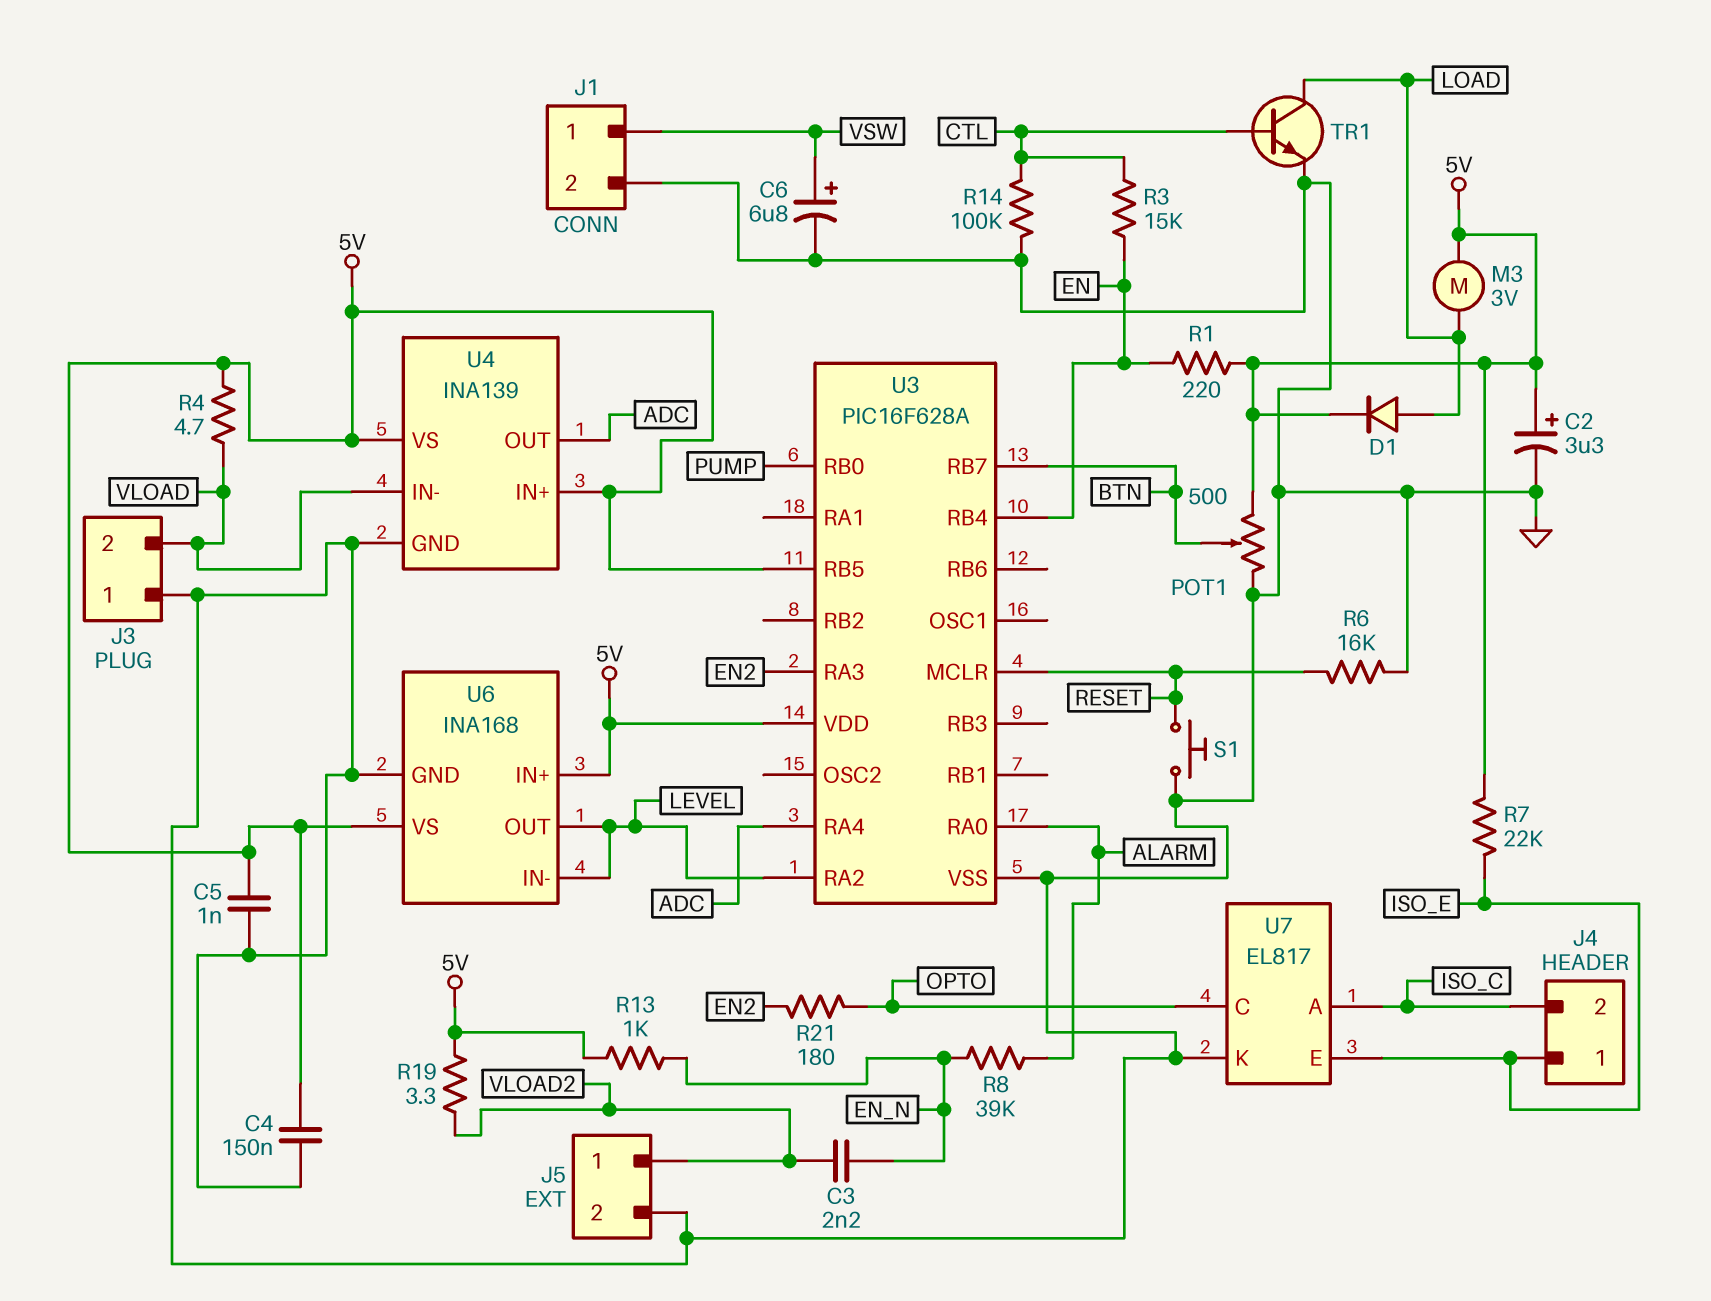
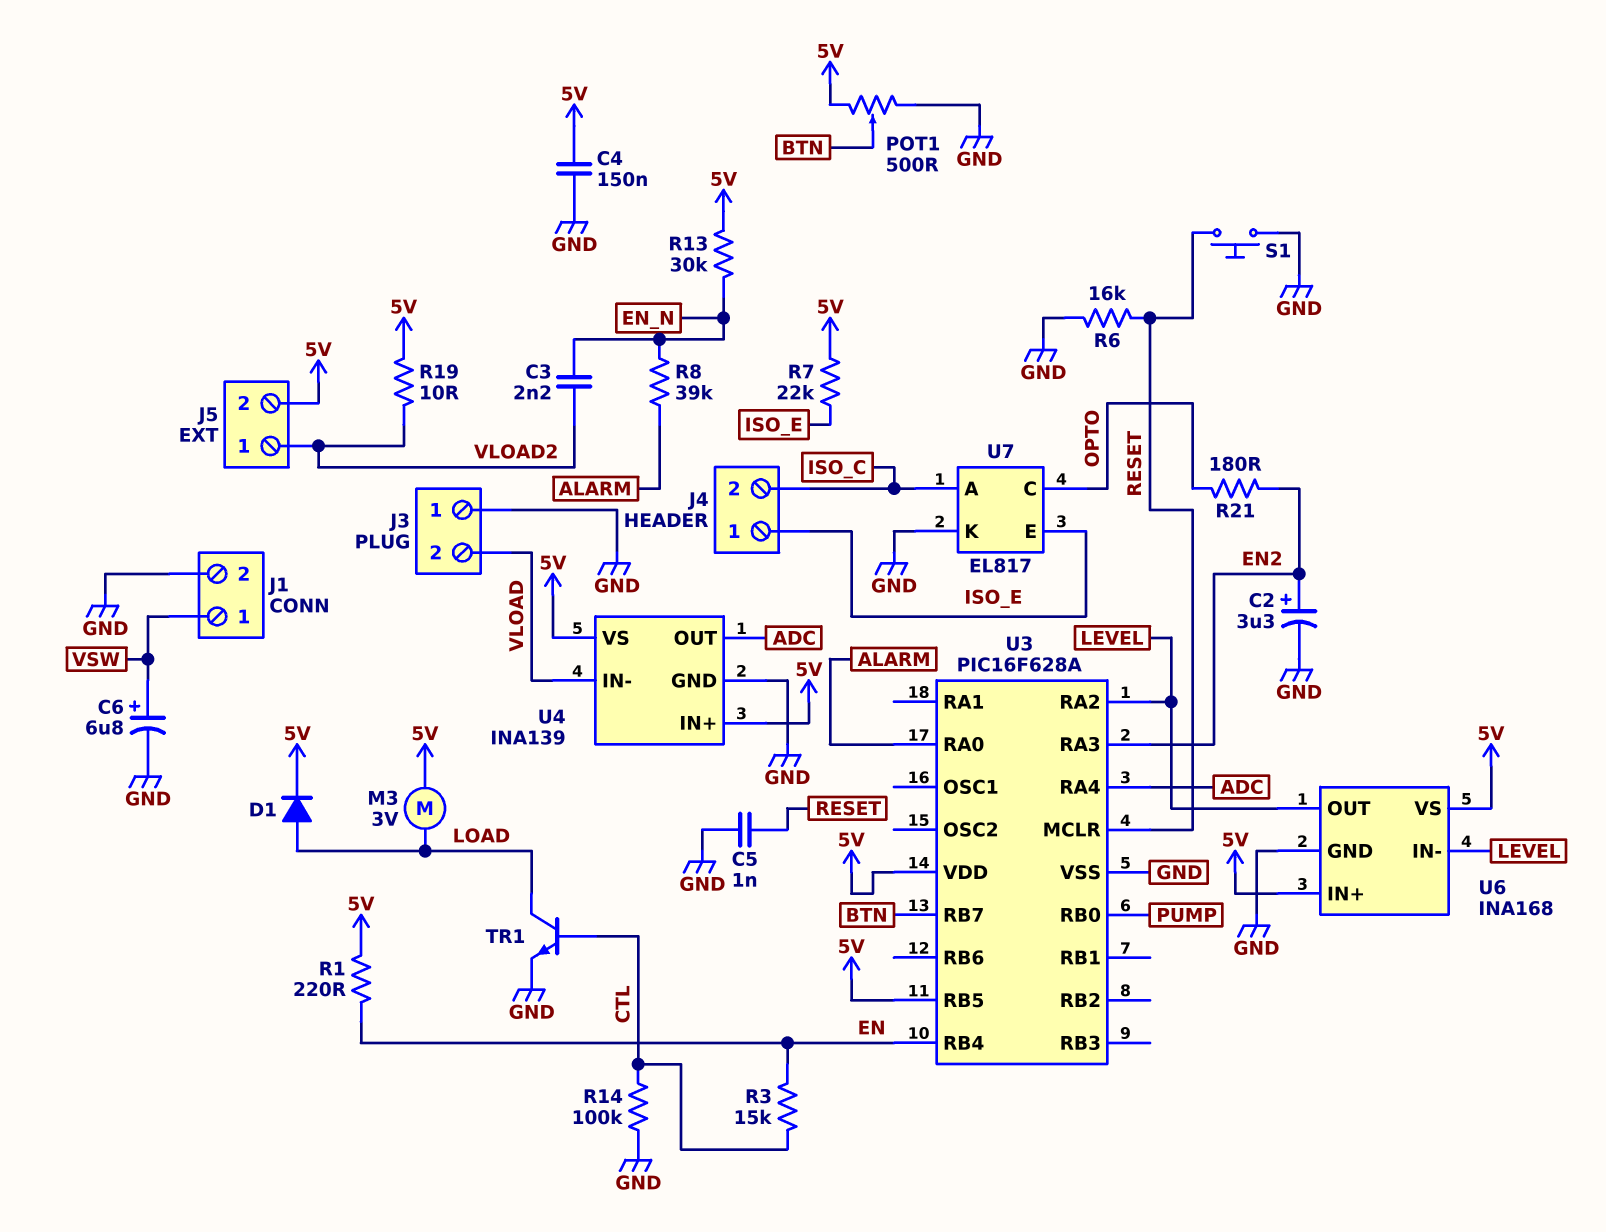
C2: 3.3uF (plus 5V, minus GND) -> 3.3uF (plus EN2, minus GND)
C5: 1nF (5V, GND) -> 1nF (GND, RESET)
J5 pin 2: GND -> 5V
R4: 4.7 (5V, VLOAD) -> none
R13: 1k (5V, EN_N) -> 30k (5V, EN_N)
R19: 3.3 (5V, VLOAD2) -> 10 (5V, VLOAD2)

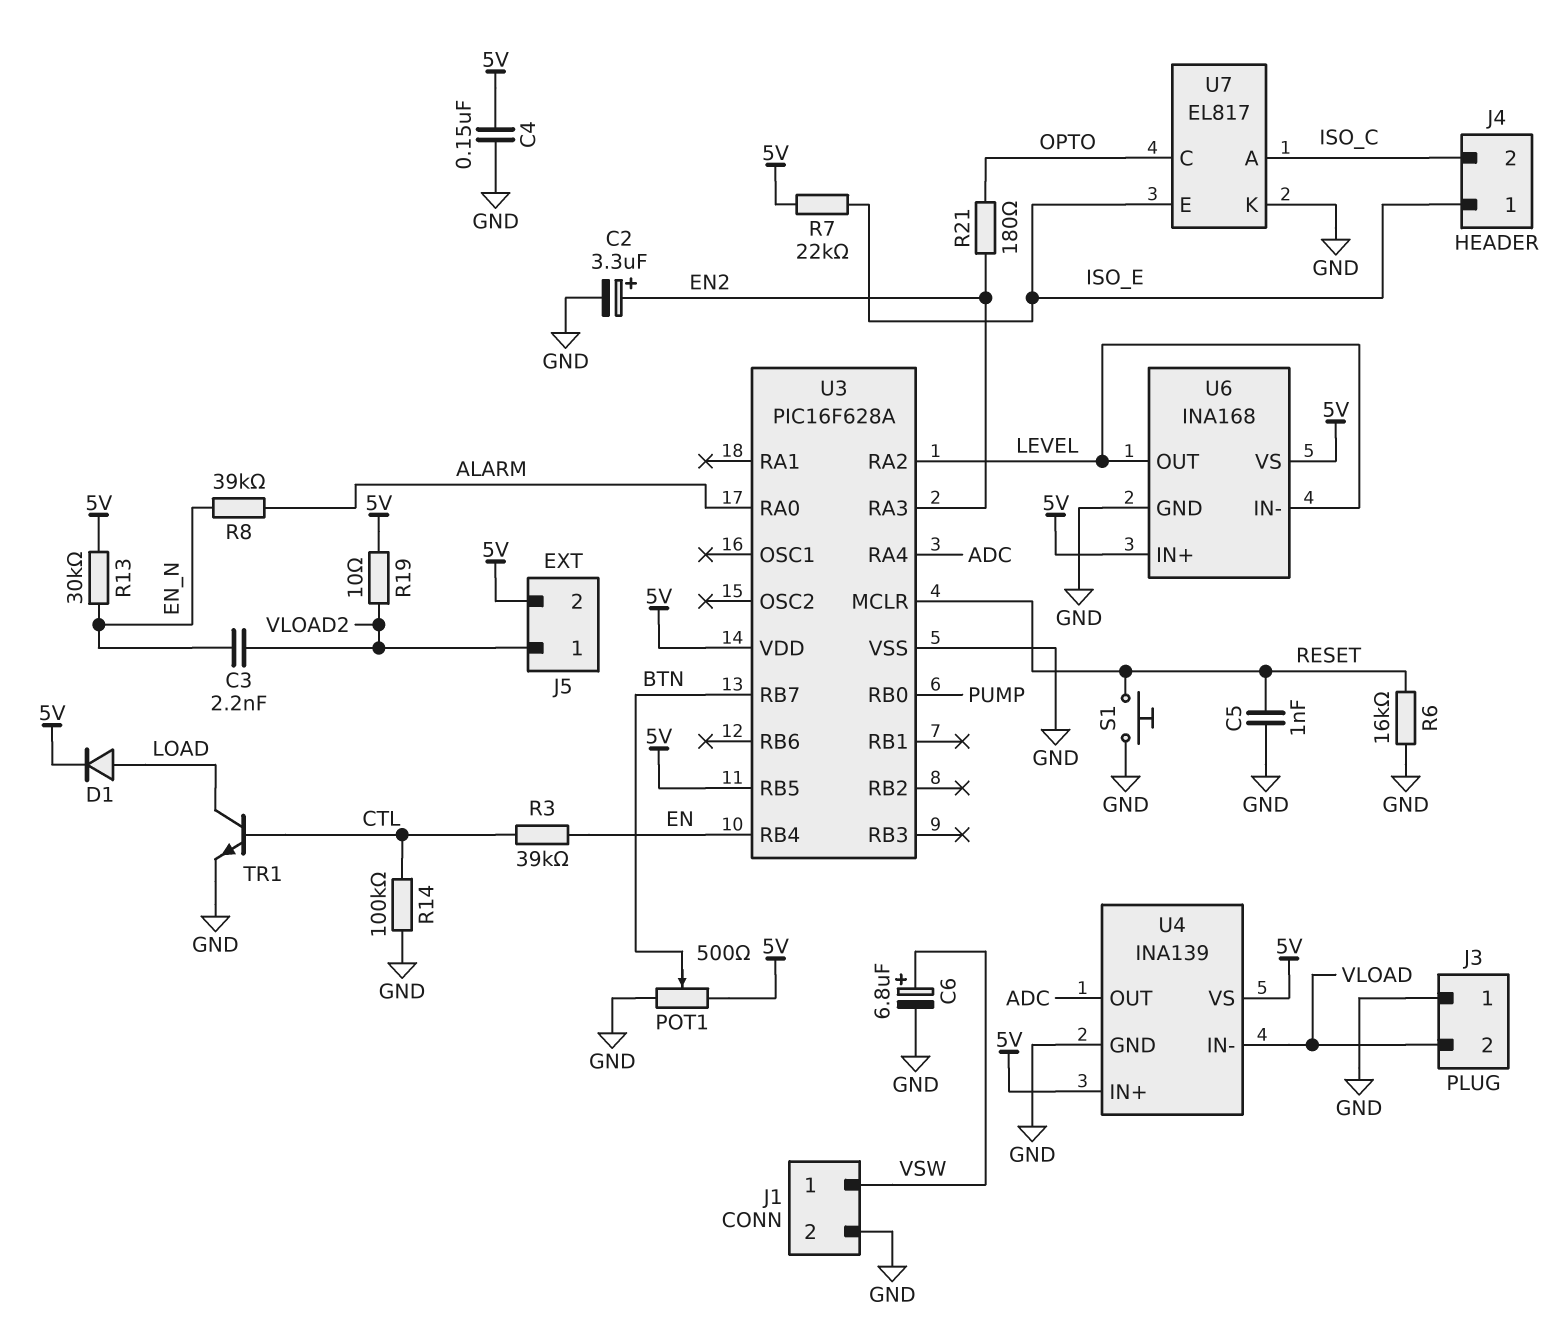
M3: motor 3V (5V, LOAD) -> none
R1: 220 (5V, EN) -> none
R3: 15k (CTL, EN) -> 39k (CTL, EN)

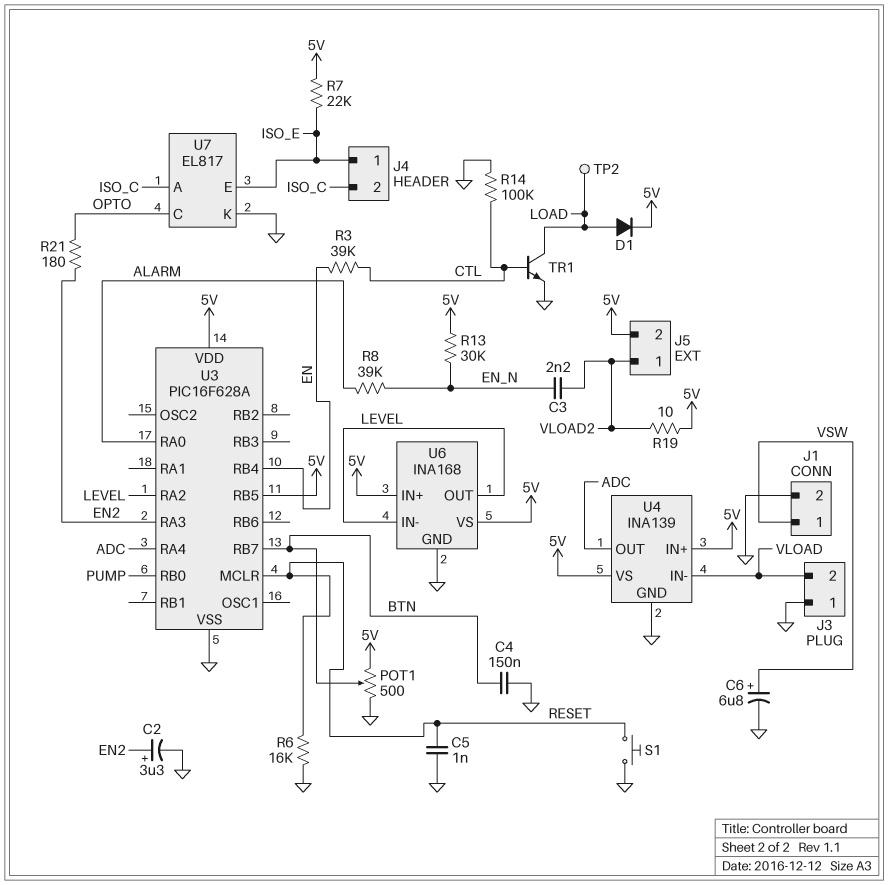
C4: 150nF (5V, GND) -> 150nF (BTN, GND)
TP2: none -> test point (LOAD)

